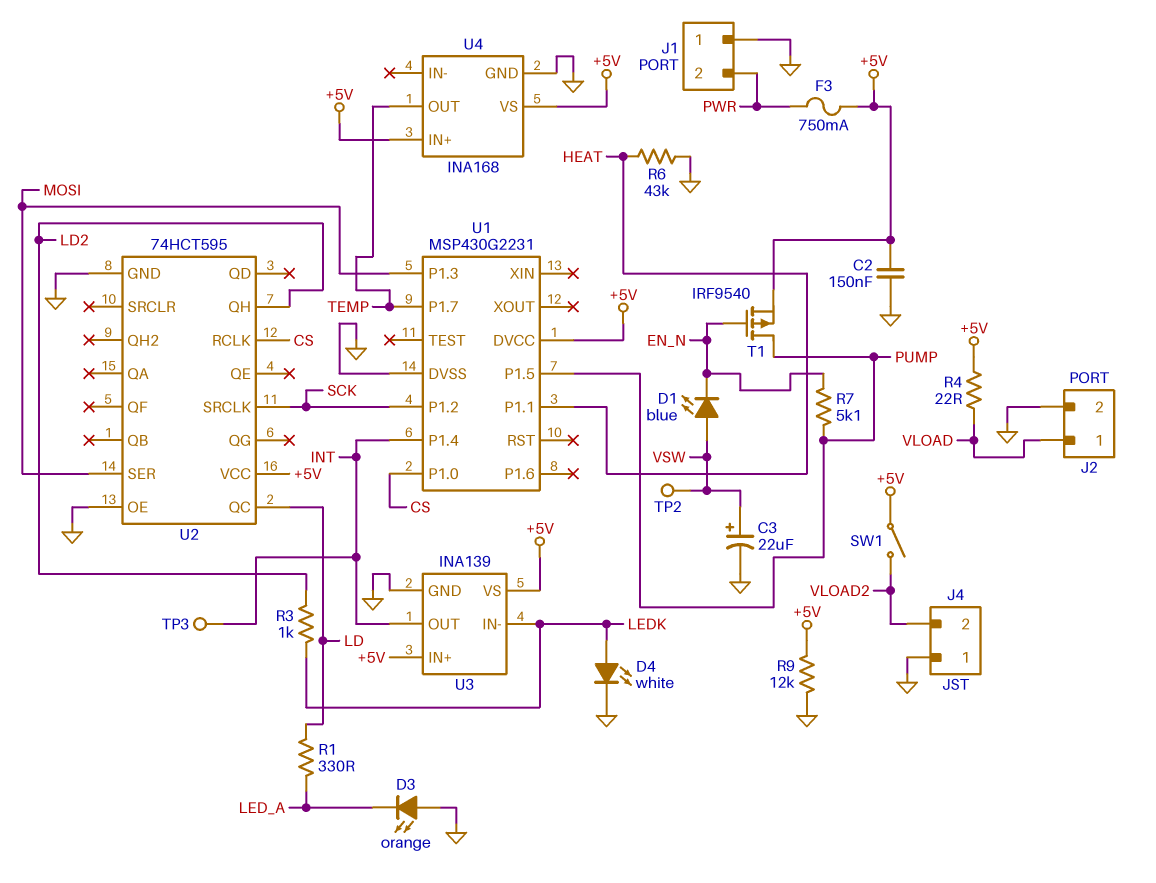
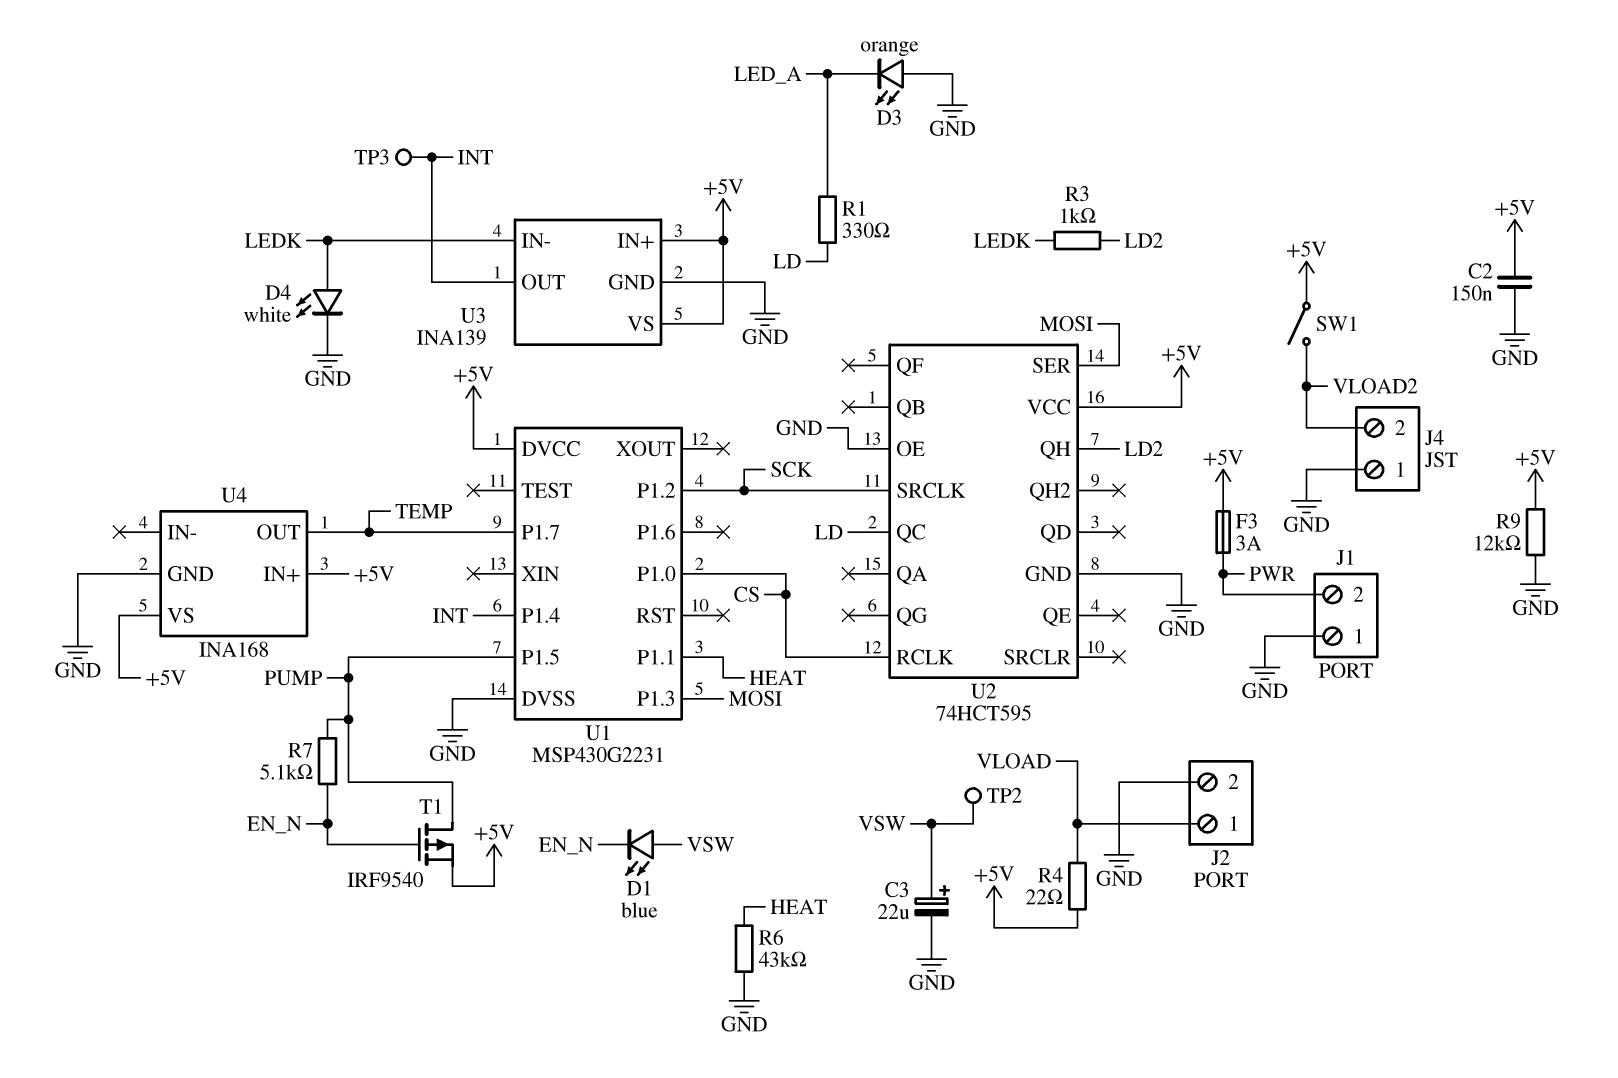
F3: 750mA (+5V, PWR) -> 3A (+5V, PWR)

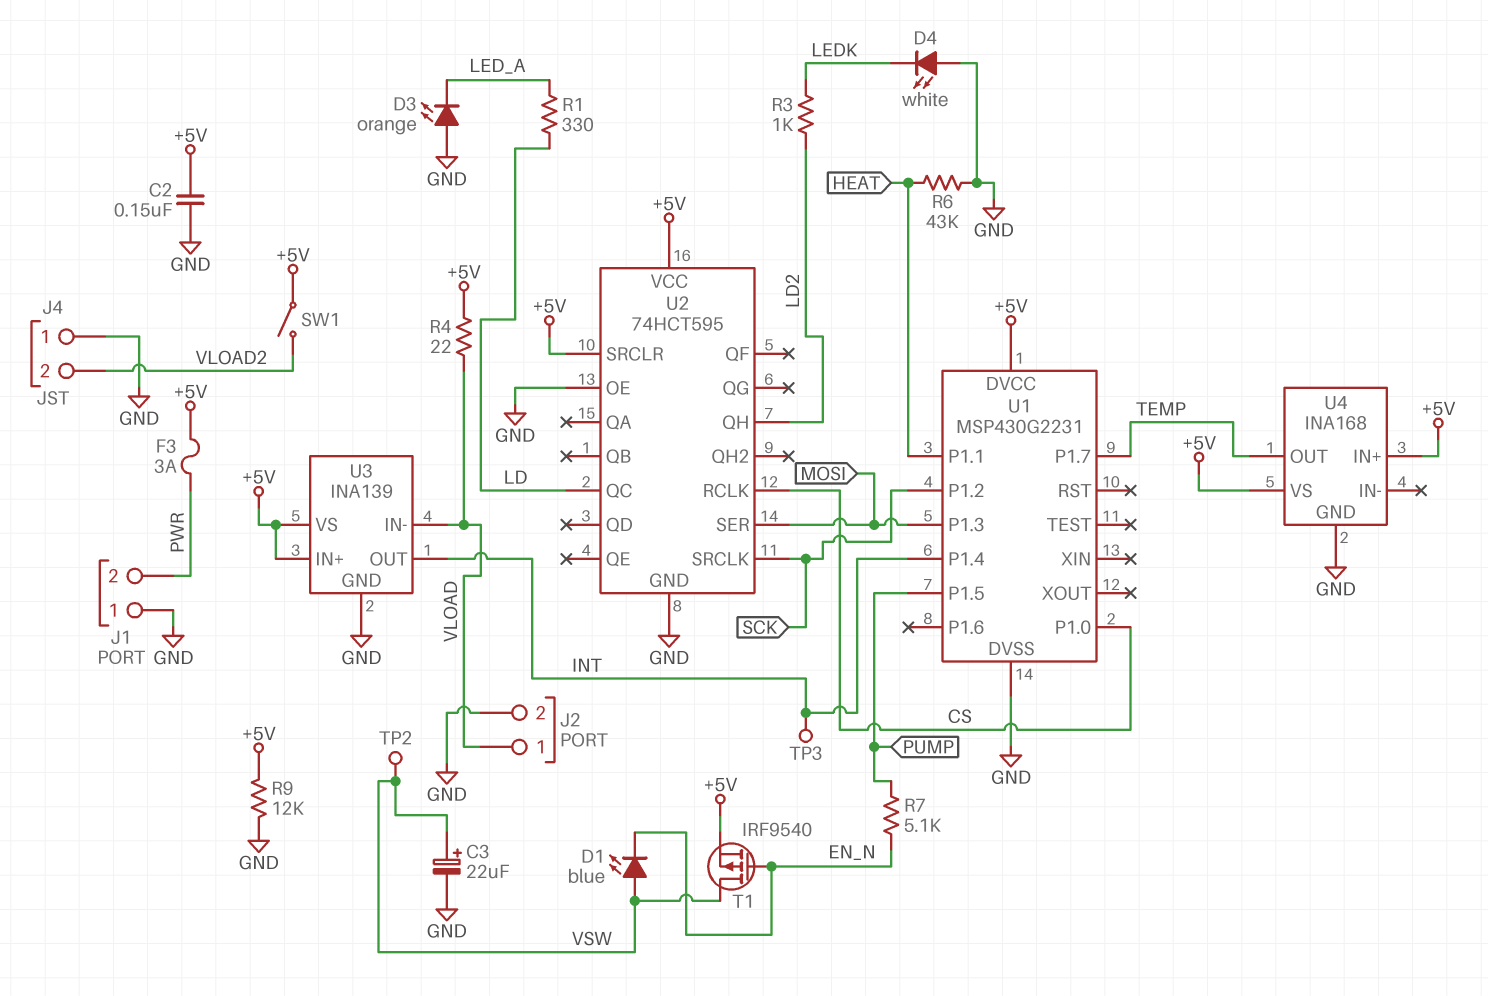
D4: LED white (A LEDK, K GND) -> LED white (A GND, K LEDK)
T1: PMOS IRF9540 (G EN_N, D PUMP, S +5V) -> PMOS IRF9540 (G EN_N, D VSW, S +5V)
U2 pin SRCLR: none -> +5V
U3 pin IN-: LEDK -> VLOAD

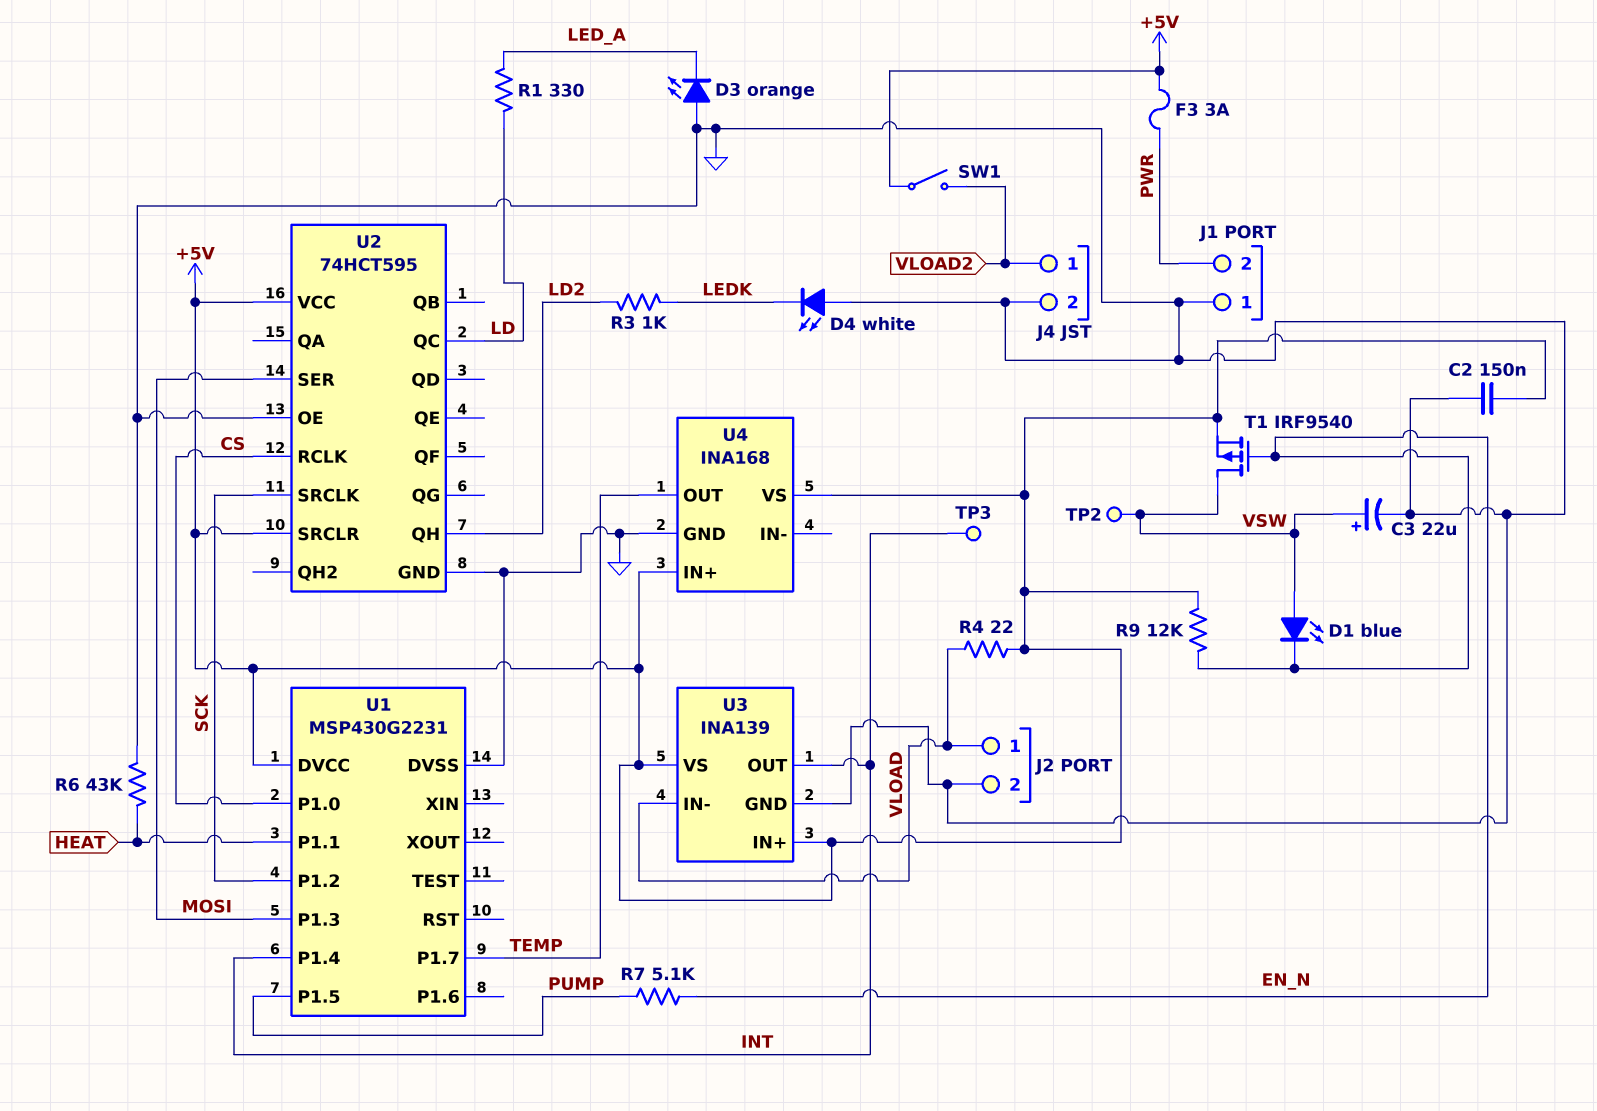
J4 pin 1: GND -> VLOAD2
J4 pin 2: VLOAD2 -> GND
R9: 12k (+5V, GND) -> 12k (+5V, EN_N)

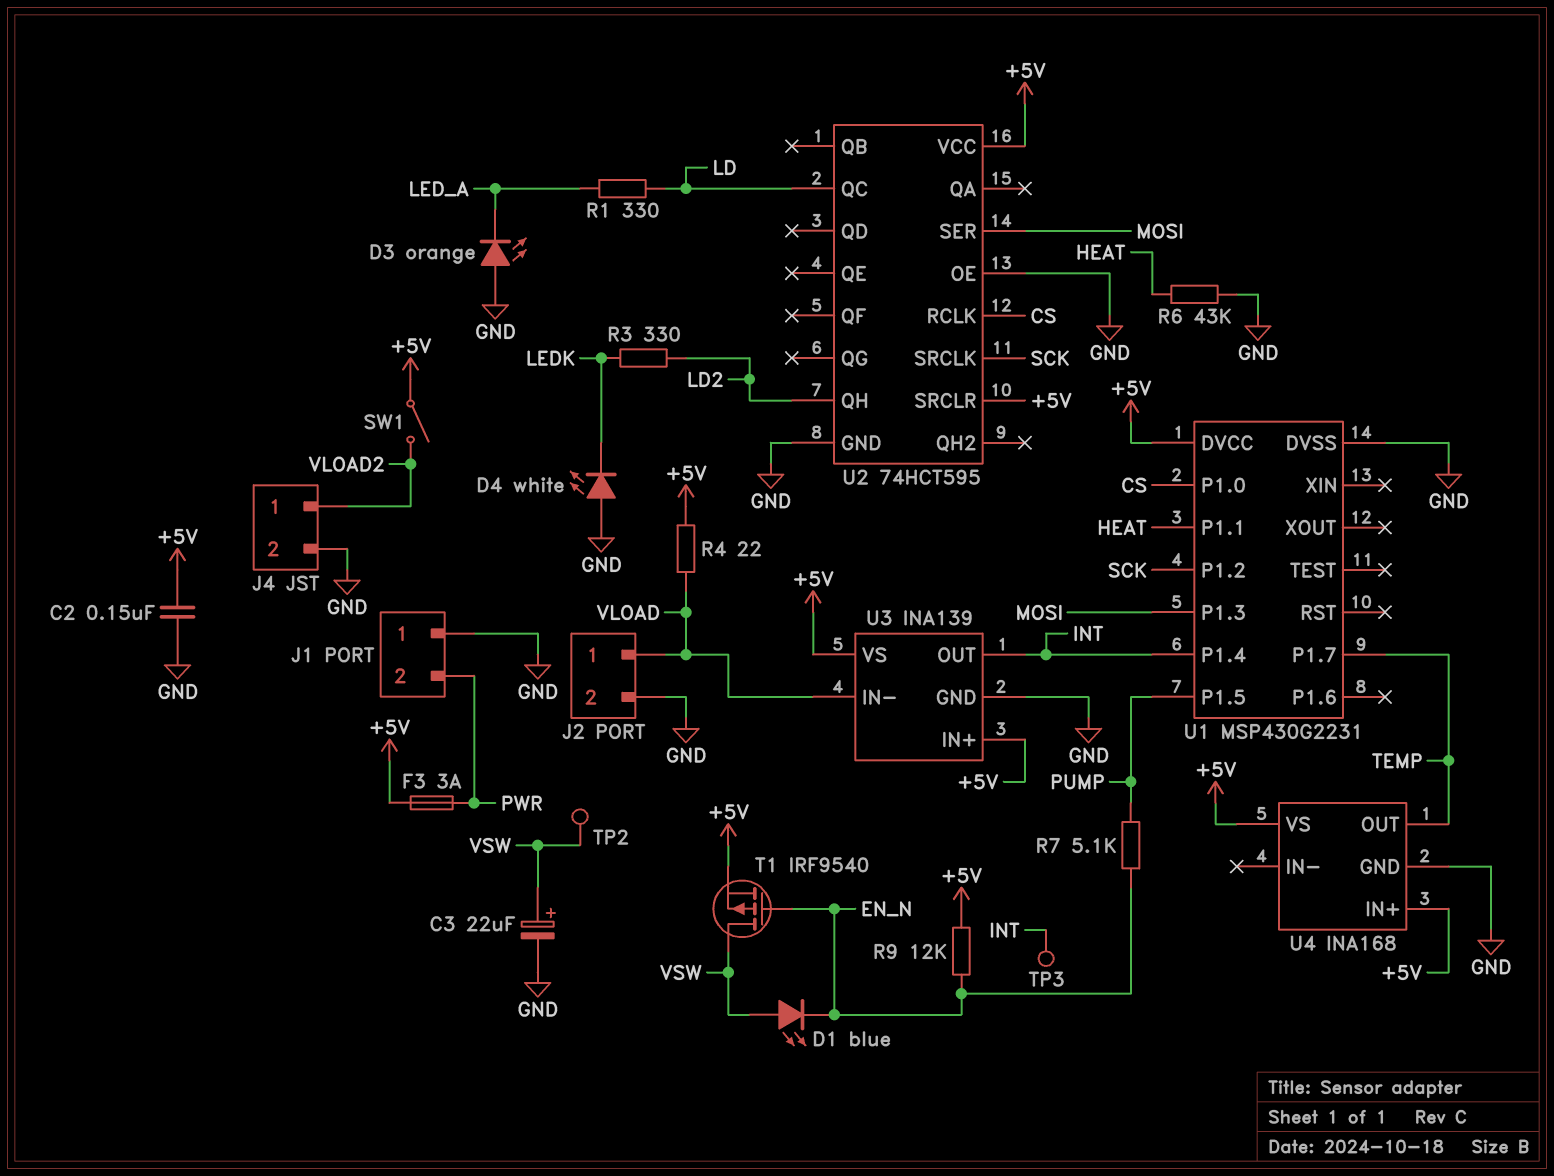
R3: 1k (LD2, LEDK) -> 330 (LD2, LEDK)

